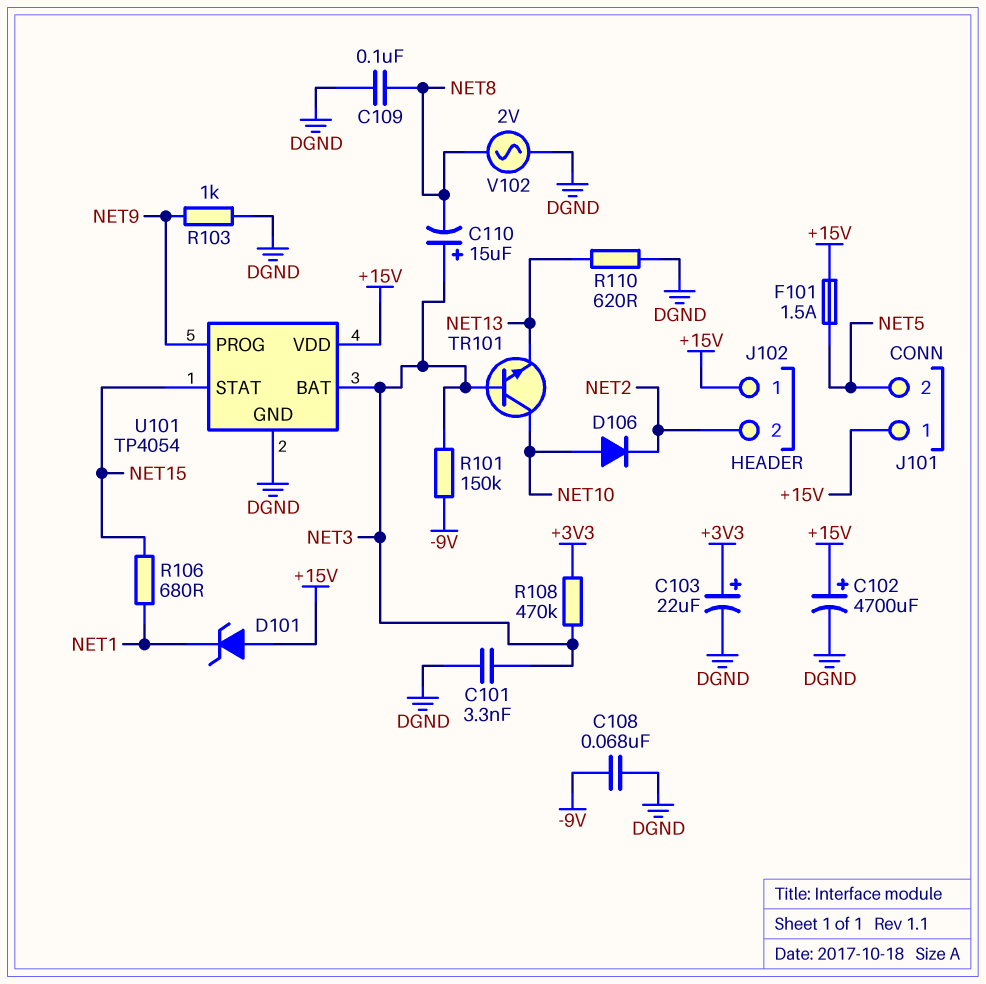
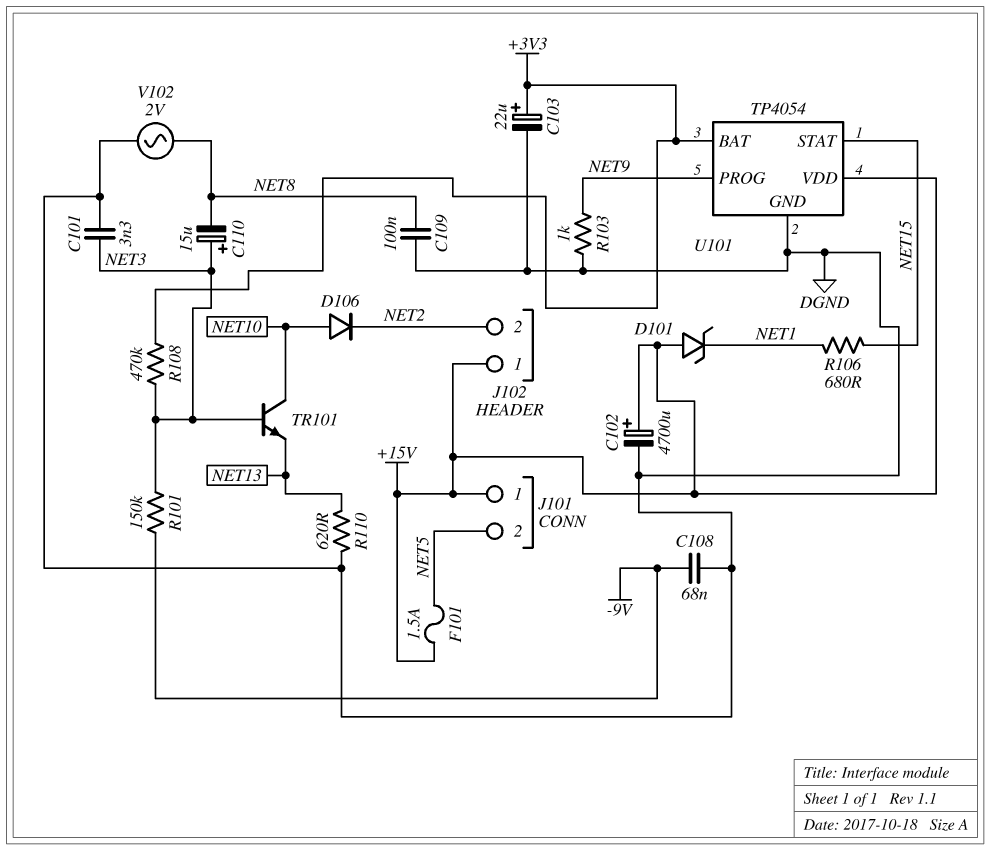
U101 pin BAT: NET3 -> +3V3

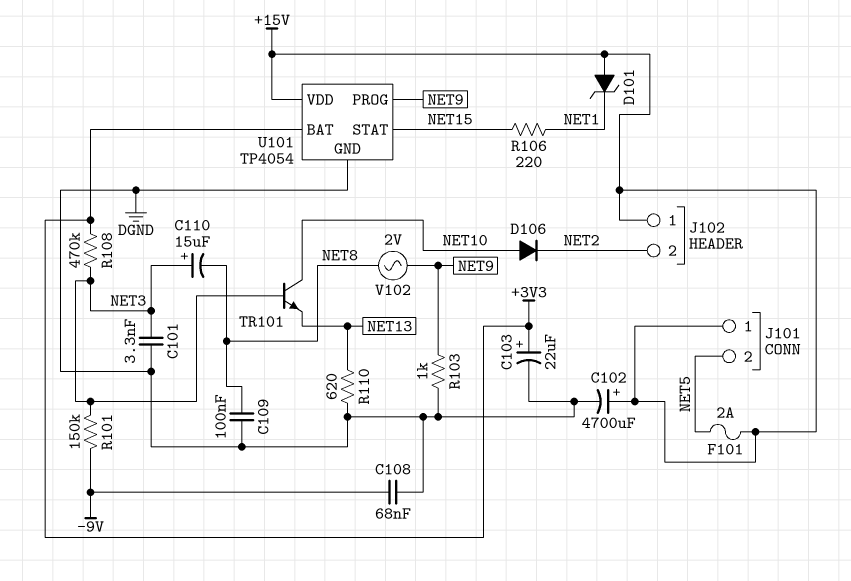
F101: 1.5A (+15V, NET5) -> 2A (+15V, NET5)
R106: 680 (NET1, NET15) -> 220 (NET1, NET15)
V102: AC 2V (DGND, NET8) -> AC 2V (NET8, NET9)

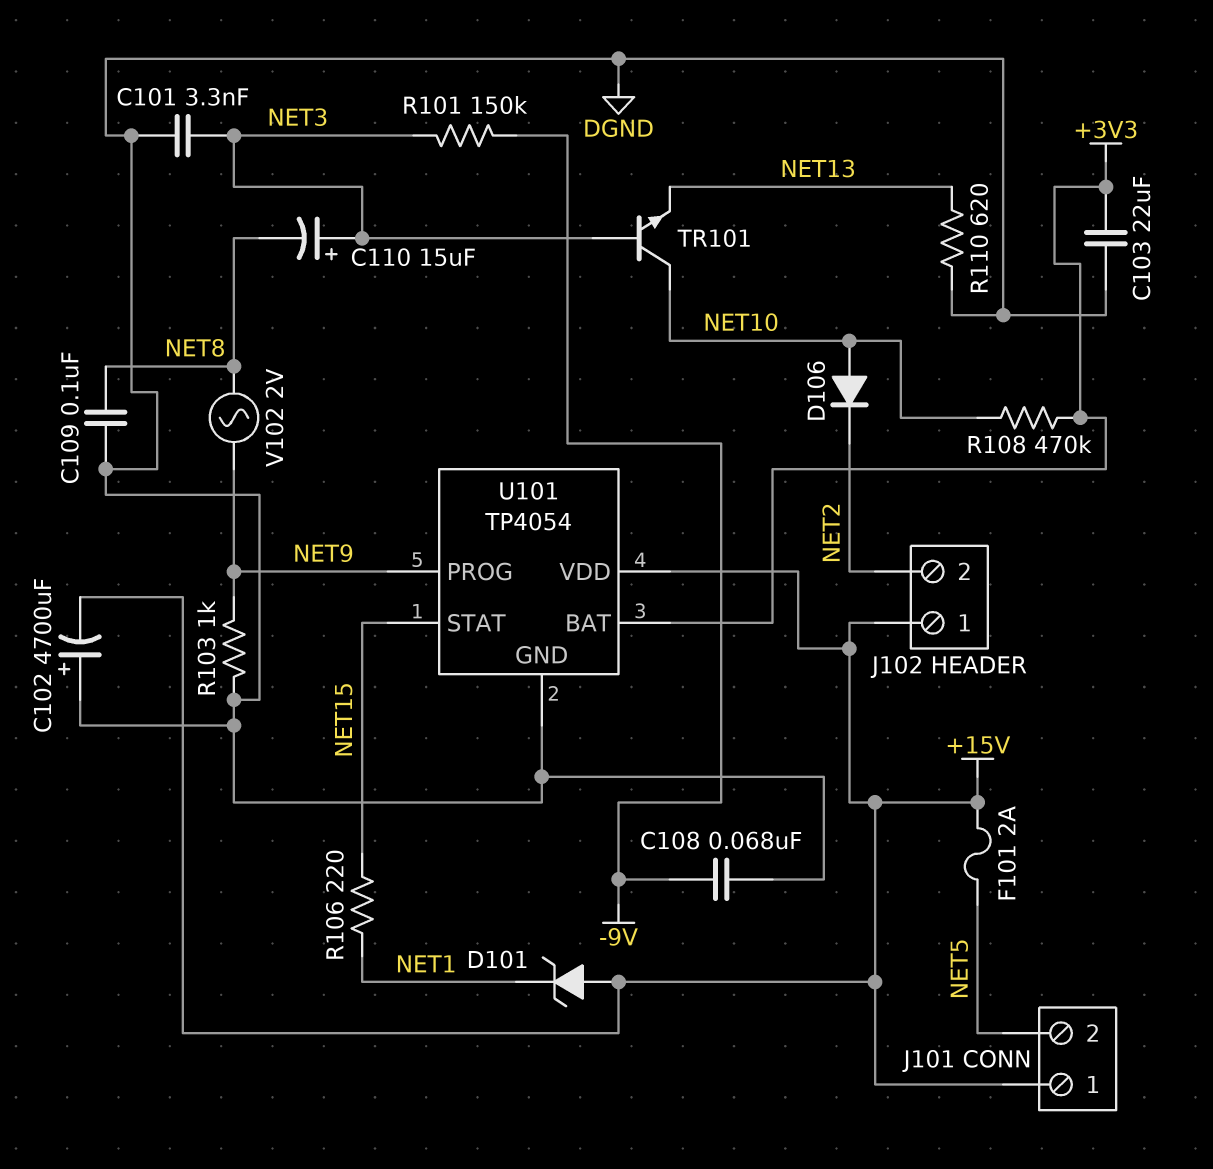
C102: 4700uF (plus +15V, minus DGND) -> 4700uF (plus DGND, minus +15V)
C103: 22uF (plus +3V3, minus DGND) -> 22uF (+3V3, DGND)
R108: 470k (+3V3, NET3) -> 470k (+3V3, NET10)

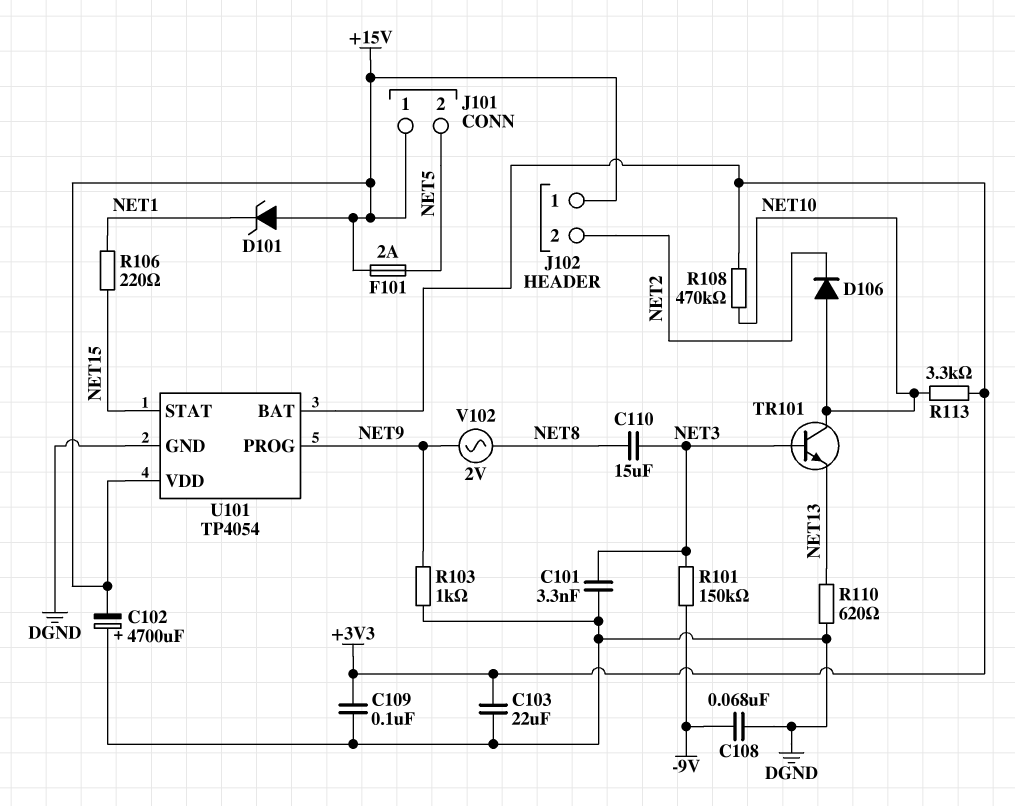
C109: 100nF (DGND, NET8) -> 100nF (+3V3, DGND)
C110: 15uF (plus NET3, minus NET8) -> 15uF (NET3, NET8)
R113: none -> 3.3k (+3V3, NET10)

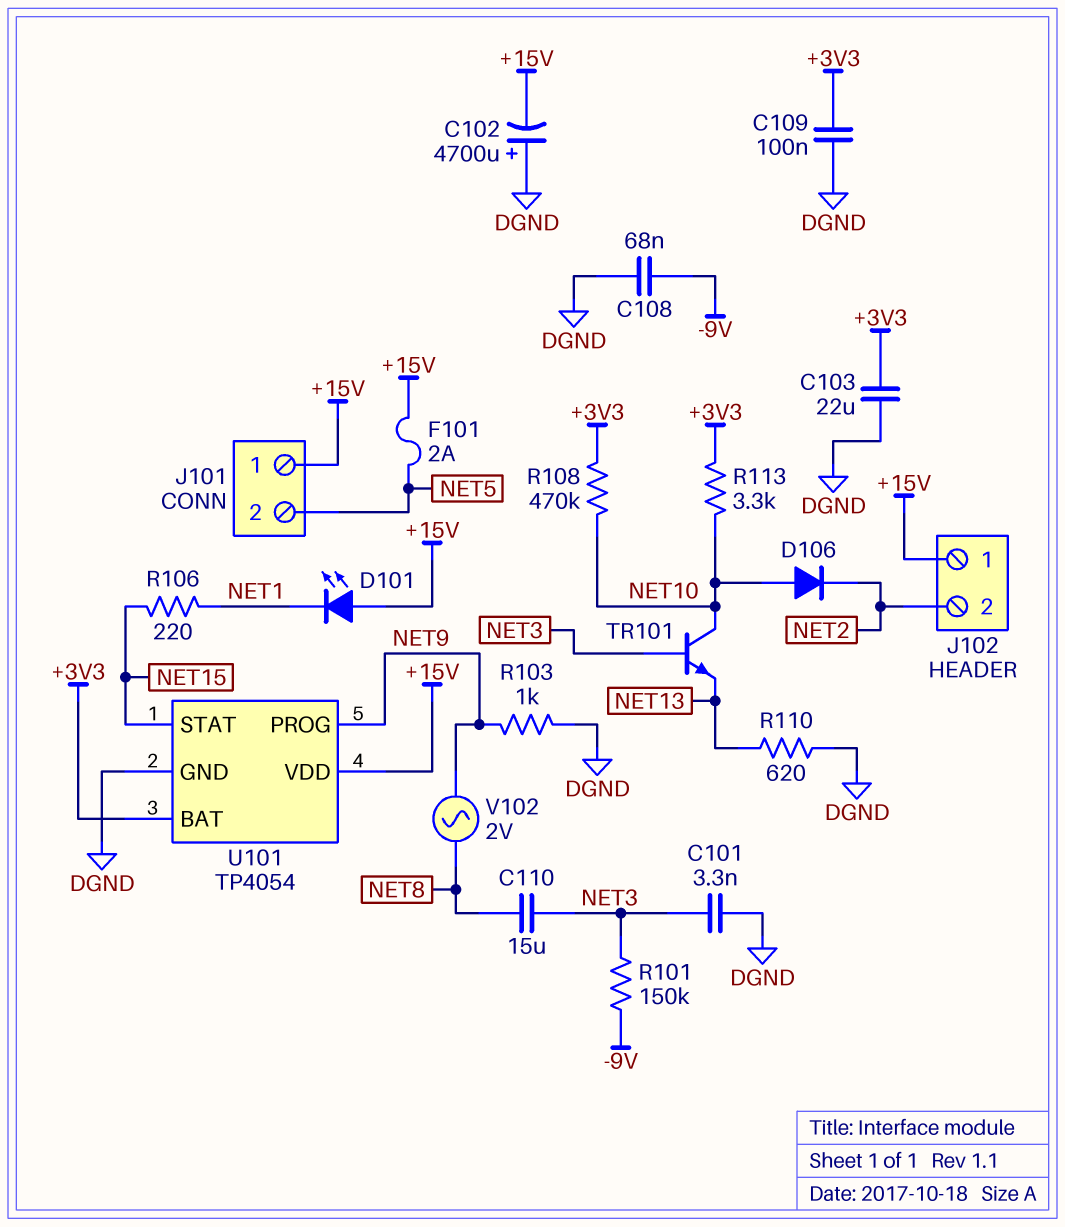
D101: zener (A +15V, K NET1) -> LED (A +15V, K NET1)

